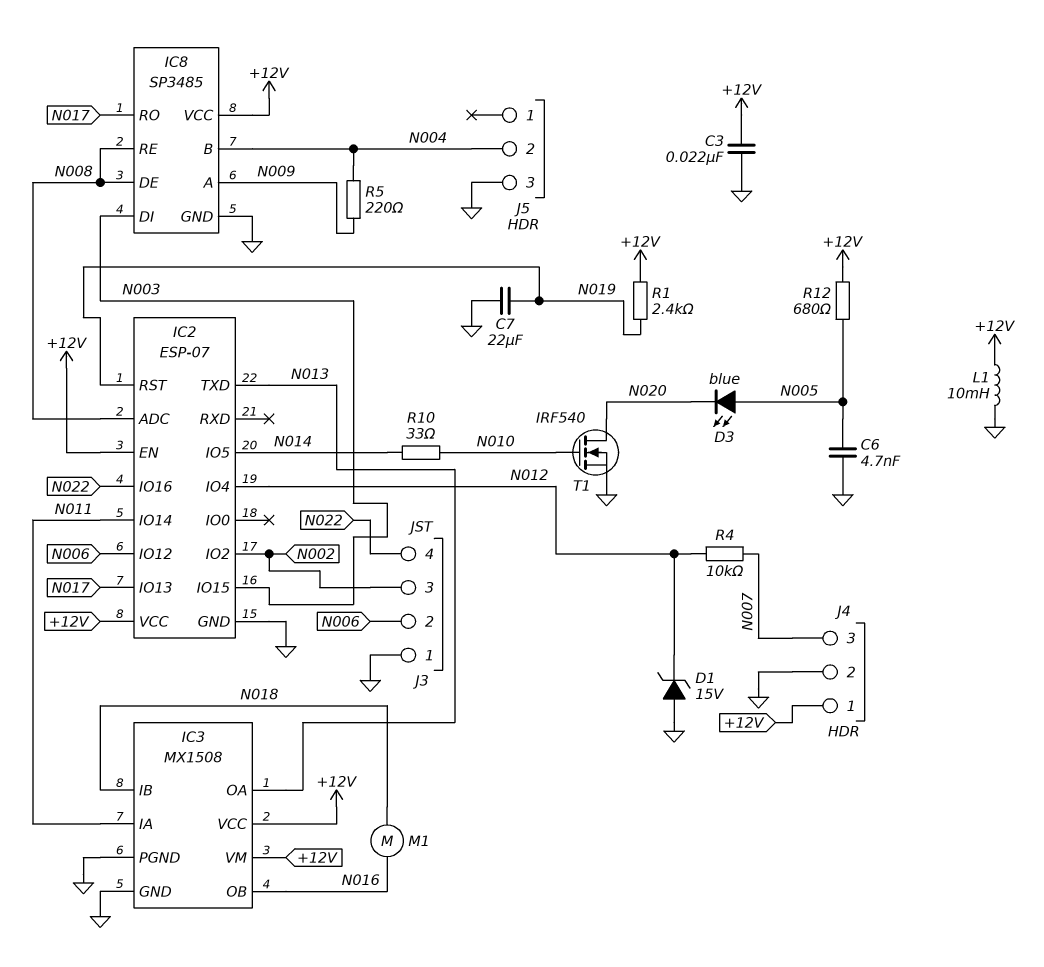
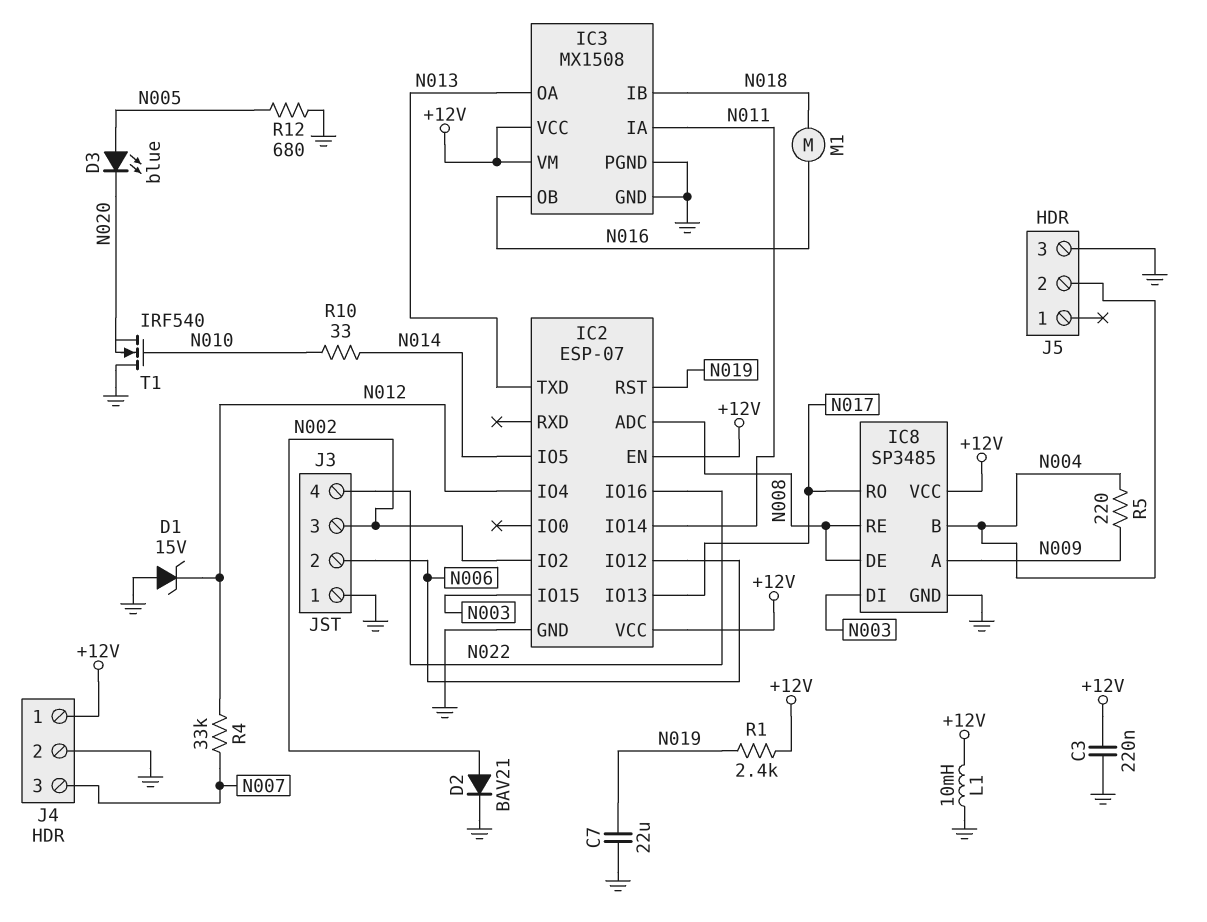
C3: 22nF (+12V, GND) -> 220nF (+12V, GND)
C6: 4.7nF (GND, N005) -> none
D2: none -> diode BAV21 (A N002, K GND)
R4: 10k (N007, N012) -> 33k (N007, N012)
R12: 680 (+12V, N005) -> 680 (GND, N005)
T1: NMOS IRF540 (G N010, D N020, S GND) -> NMOS IRF540 (G N010, D GND, S N020)

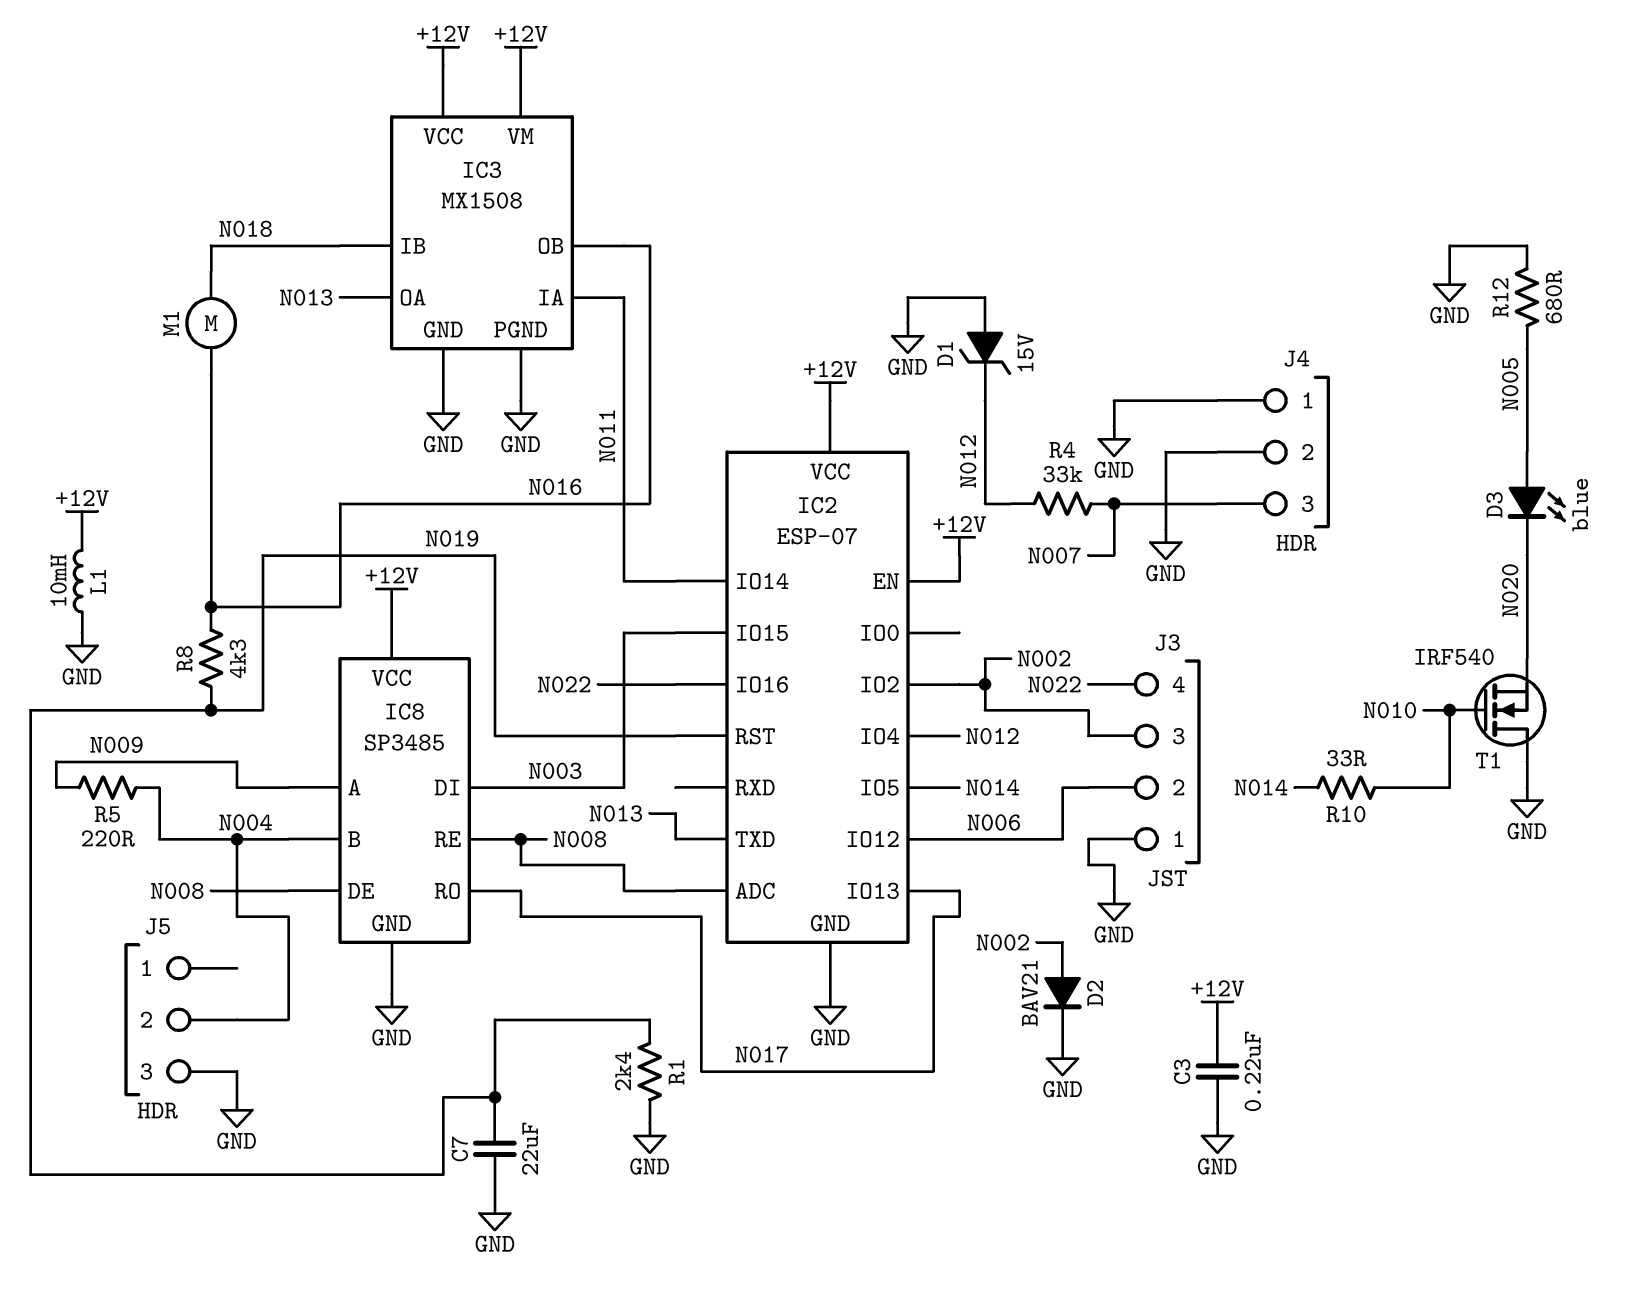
J4 pin 1: +12V -> GND
R1: 2.4k (+12V, N019) -> 2.4k (GND, N019)
R8: none -> 4.3k (N016, N019)

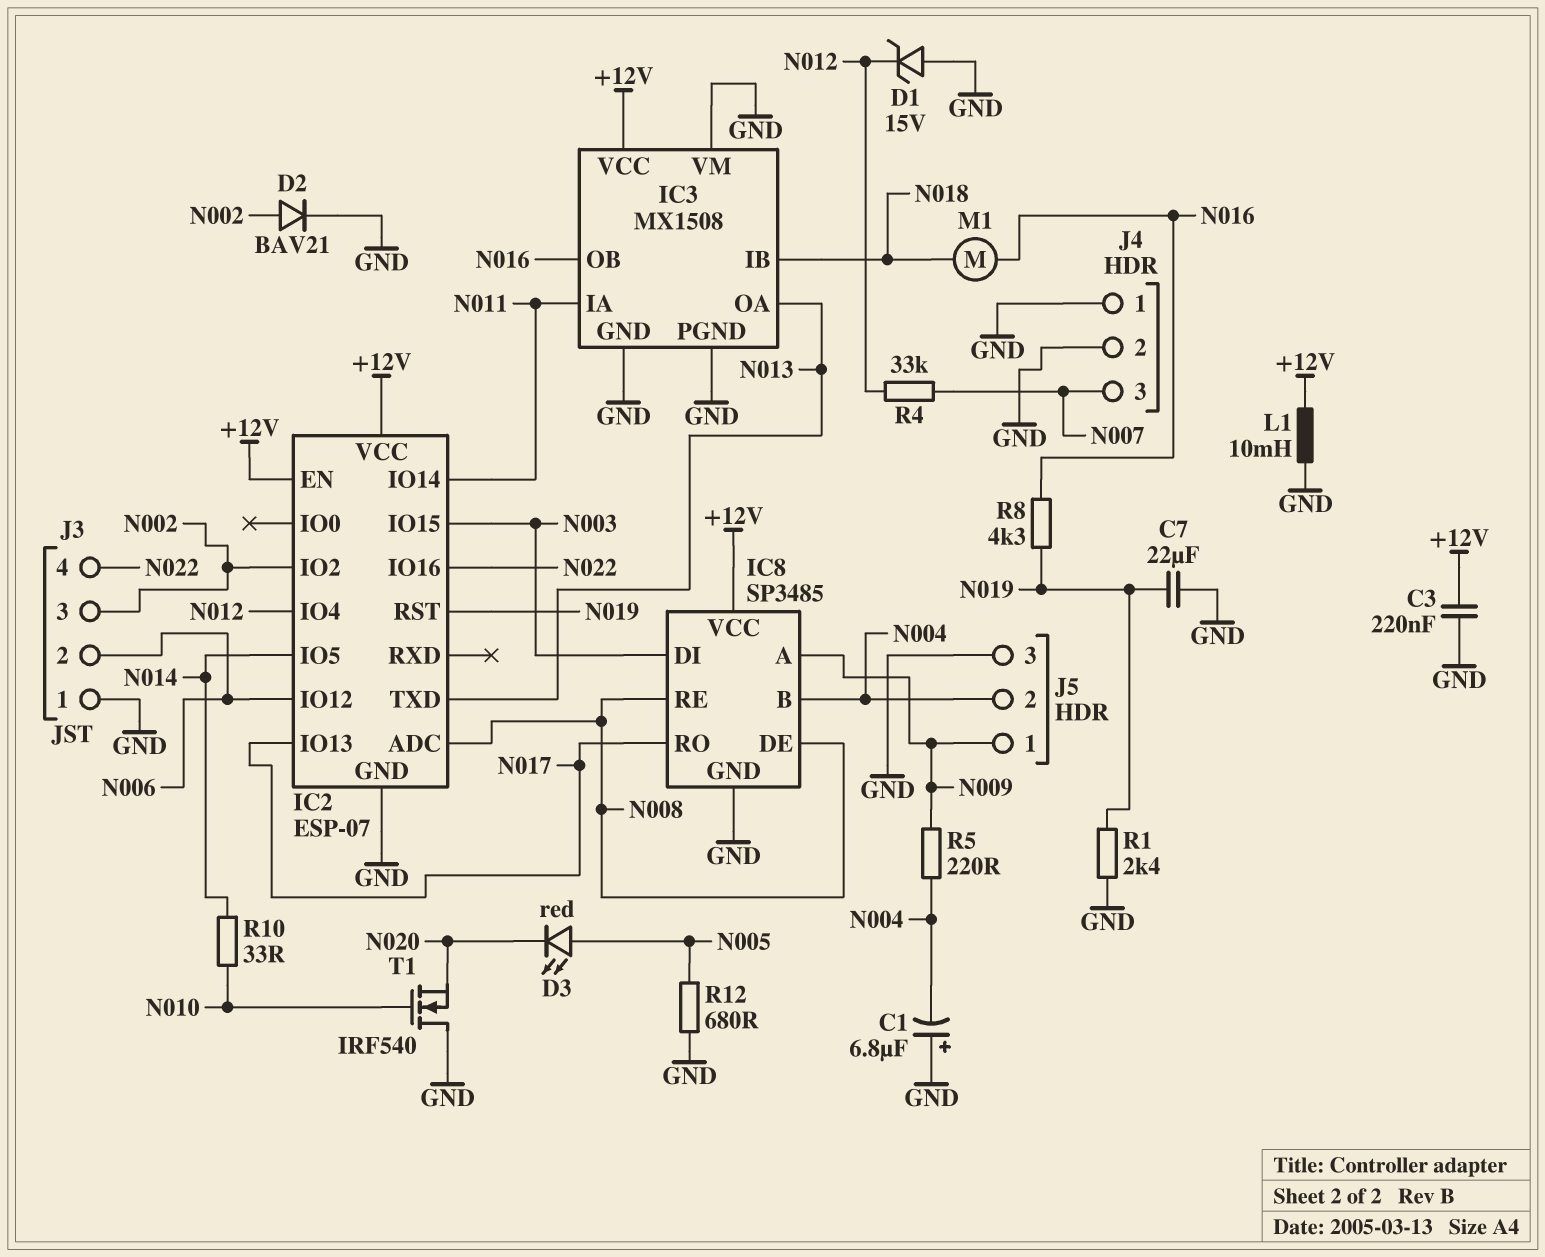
C1: none -> 6.8uF (plus GND, minus N004)
D3: LED blue (A N005, K N020) -> LED red (A N005, K N020)
IC3 pin VM: +12V -> GND
J5 pin 1: none -> N009

